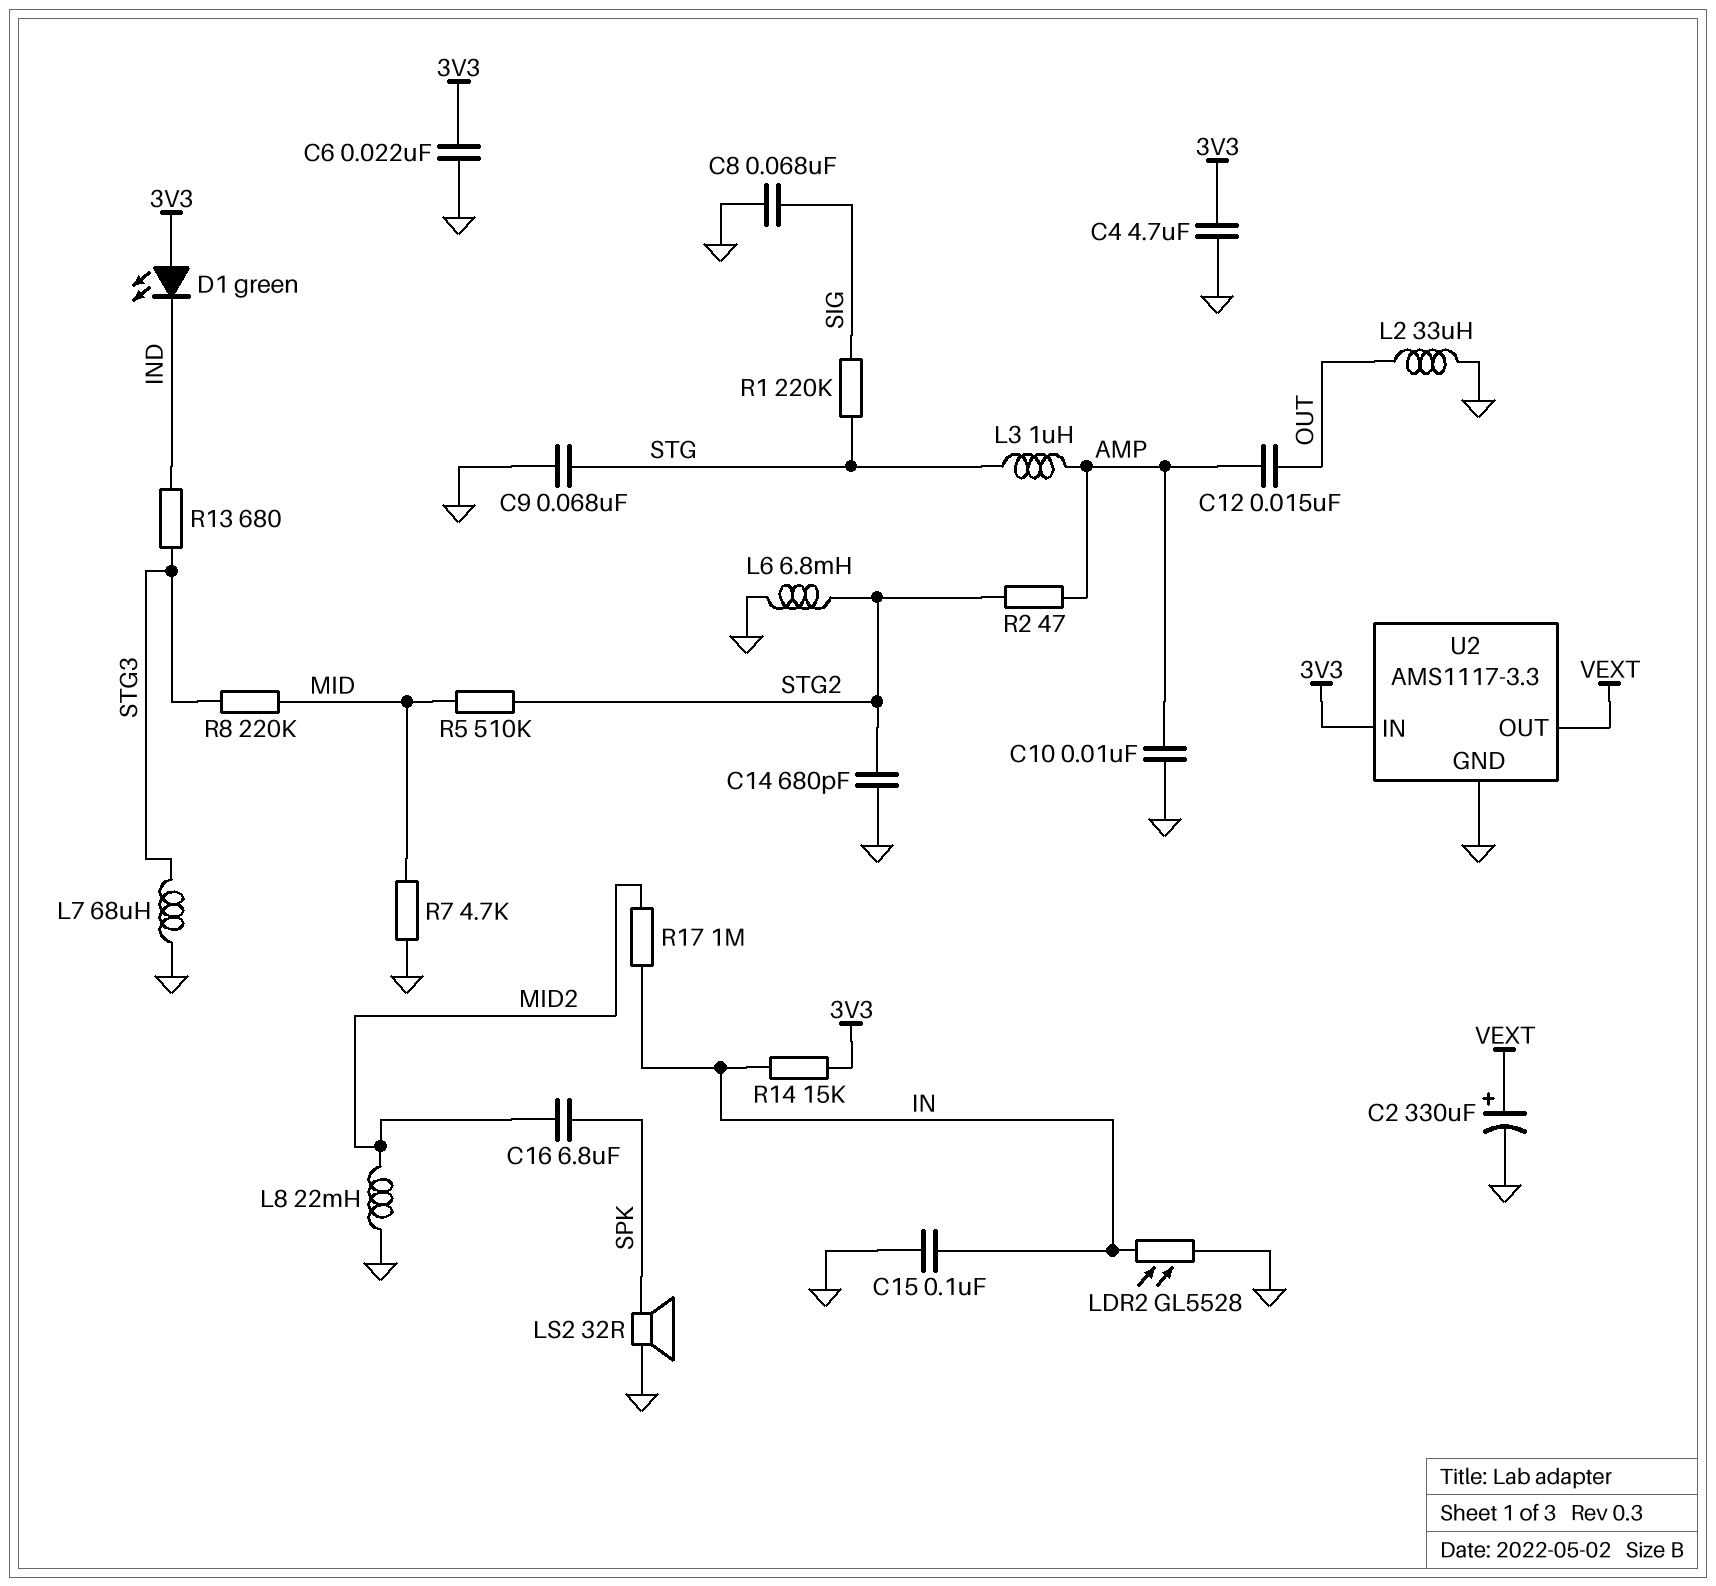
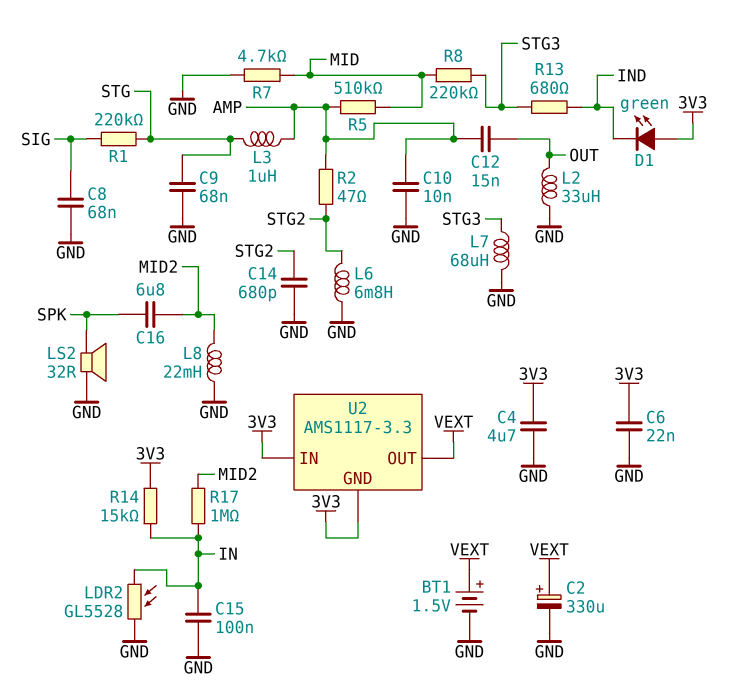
BT1: none -> 1.5V (plus VEXT, minus GND)
R5: 510k (MID, STG2) -> 510k (AMP, MID)
U2 pin GND: GND -> 3V3

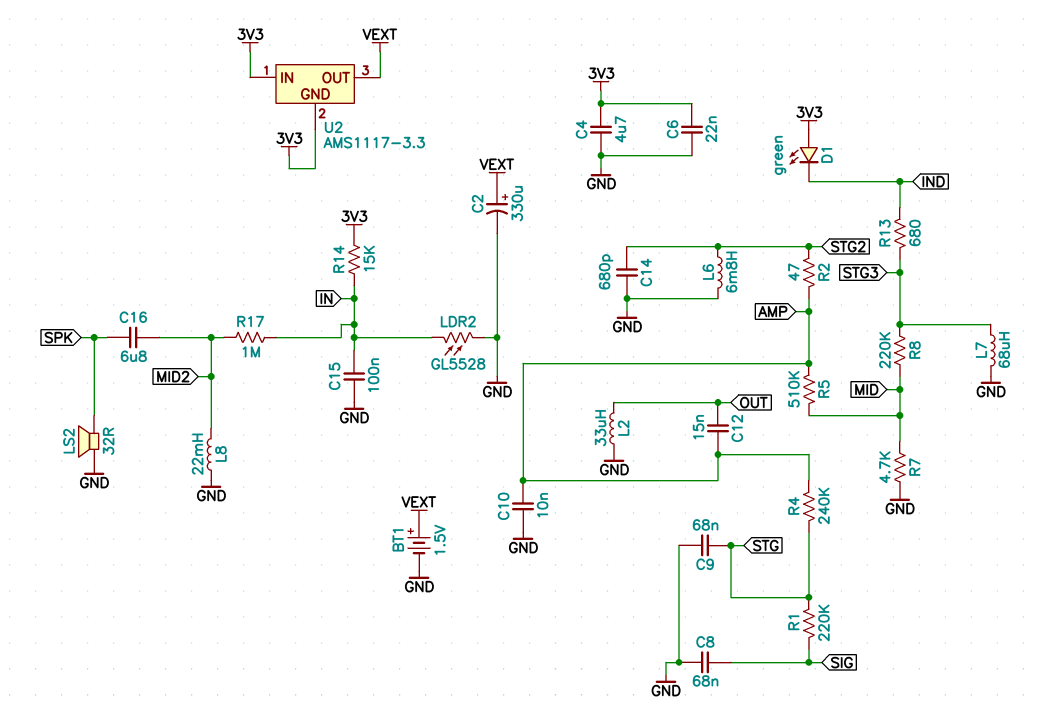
L3: 1uH (AMP, STG) -> none
R4: none -> 240k (AMP, STG)

